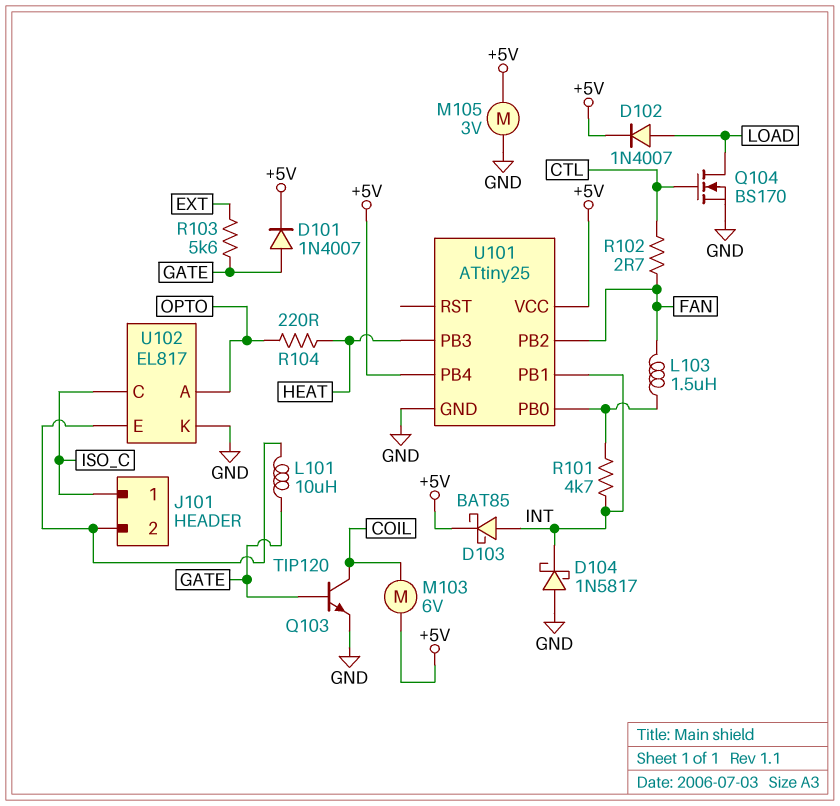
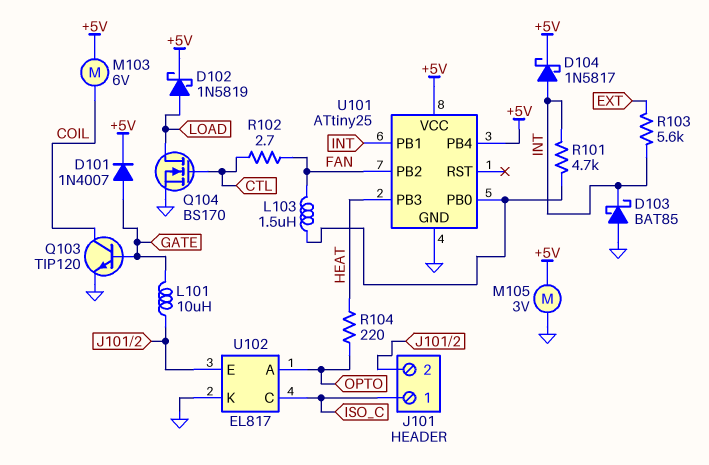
D102: diode 1N4007 (A LOAD, K +5V) -> schottky 1N5819 (A LOAD, K +5V)
D103: schottky BAT85 (A INT, K +5V) -> schottky BAT85 (A GND, K INT)
D104: schottky 1N5817 (A GND, K INT) -> schottky 1N5817 (A INT, K +5V)
R103: 5.6k (EXT, GATE) -> 5.6k (EXT, INT)

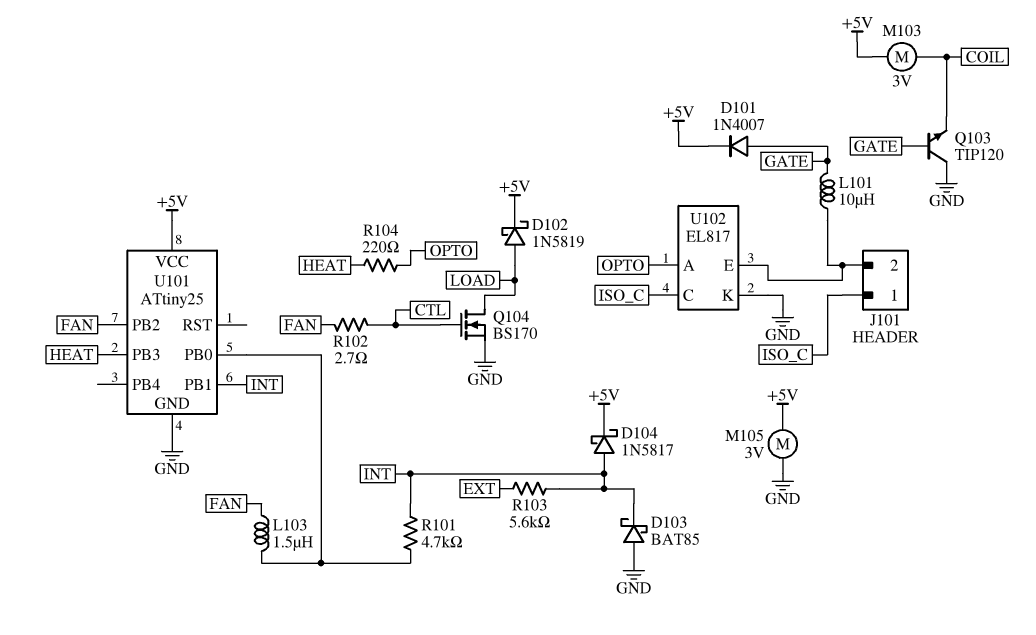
M103: motor 6V (+5V, COIL) -> motor 3V (+5V, COIL)
Q103: NPN TIP120 (B GATE, C COIL, E GND) -> NPN TIP120 (B GATE, C GND, E COIL)
U101 pin PB4: +5V -> none

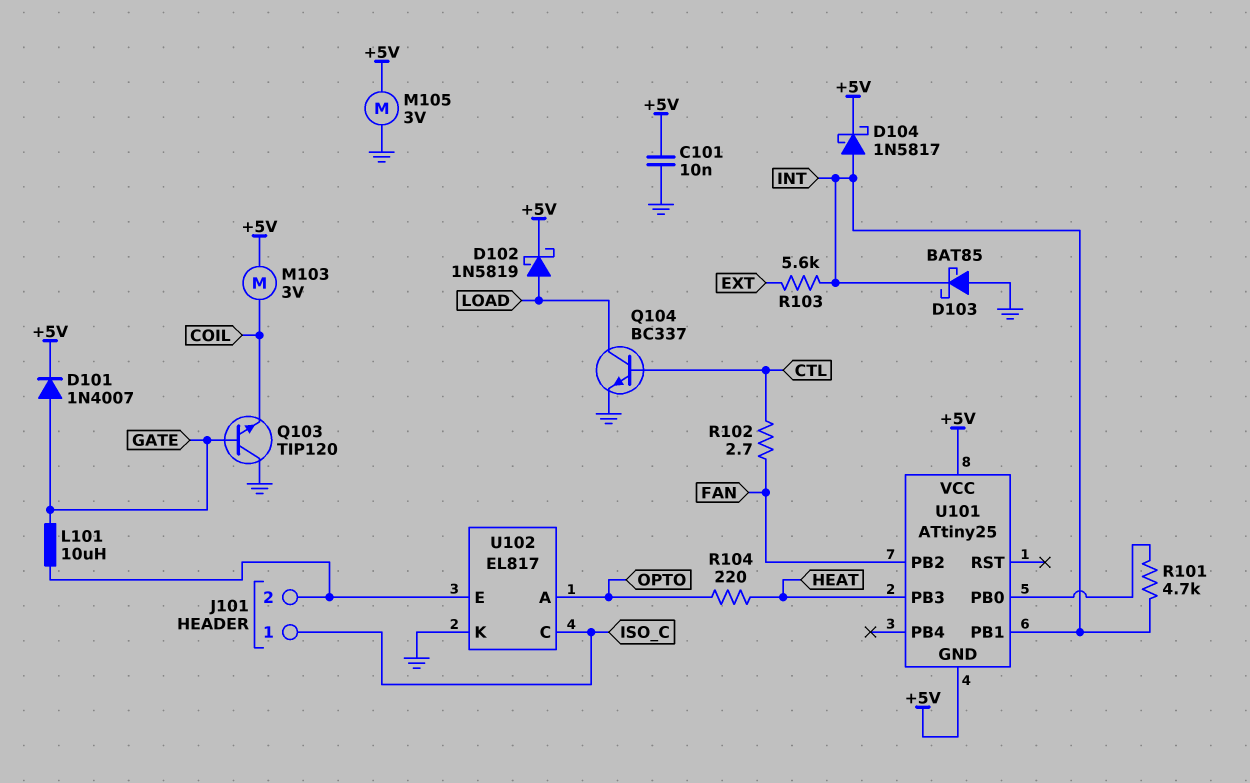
C101: none -> 10nF (+5V, GND)
L103: 1.5uH (FAN, U101/PB0) -> none
Q104: NMOS BS170 (G CTL, D LOAD, S GND) -> NPN BC337 (B CTL, C LOAD, E GND)
U101 pin GND: GND -> +5V

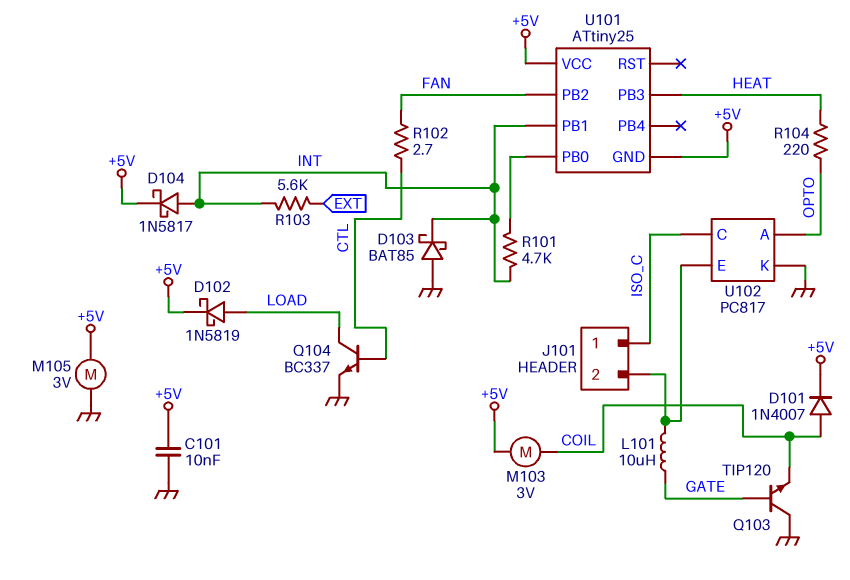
D101: diode 1N4007 (A GATE, K +5V) -> diode 1N4007 (A COIL, K +5V)
U102: EL817 -> PC817

